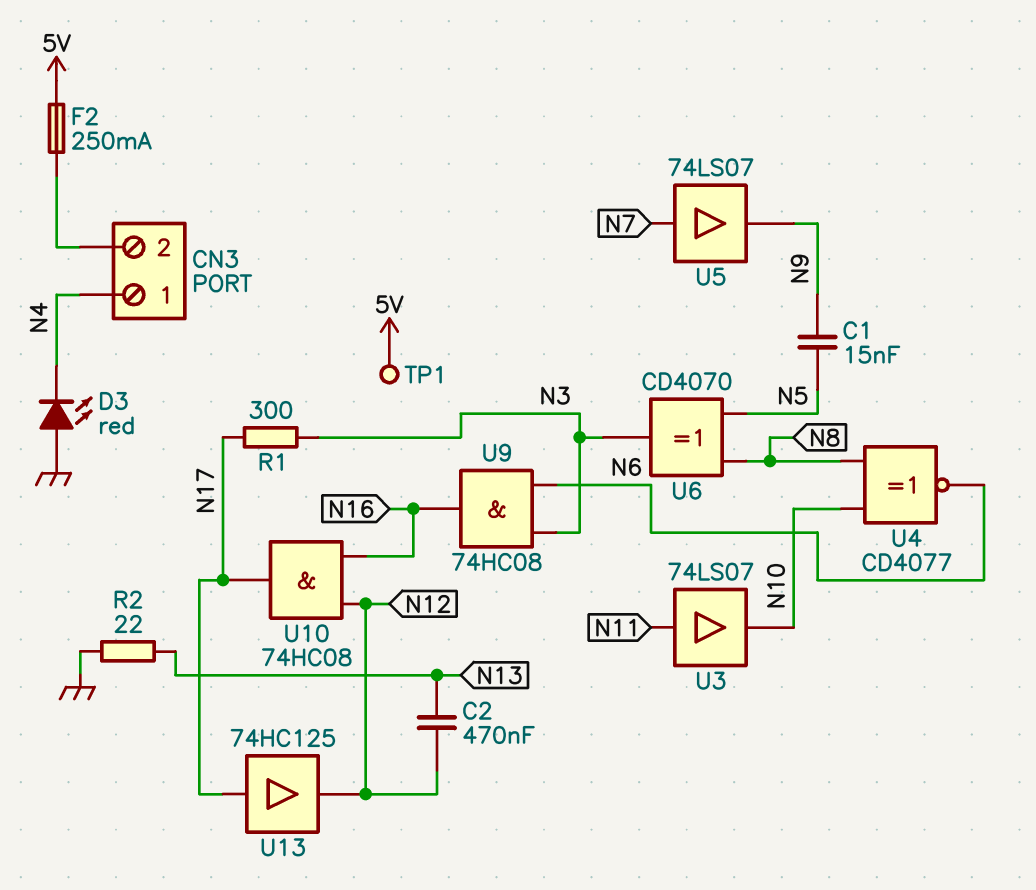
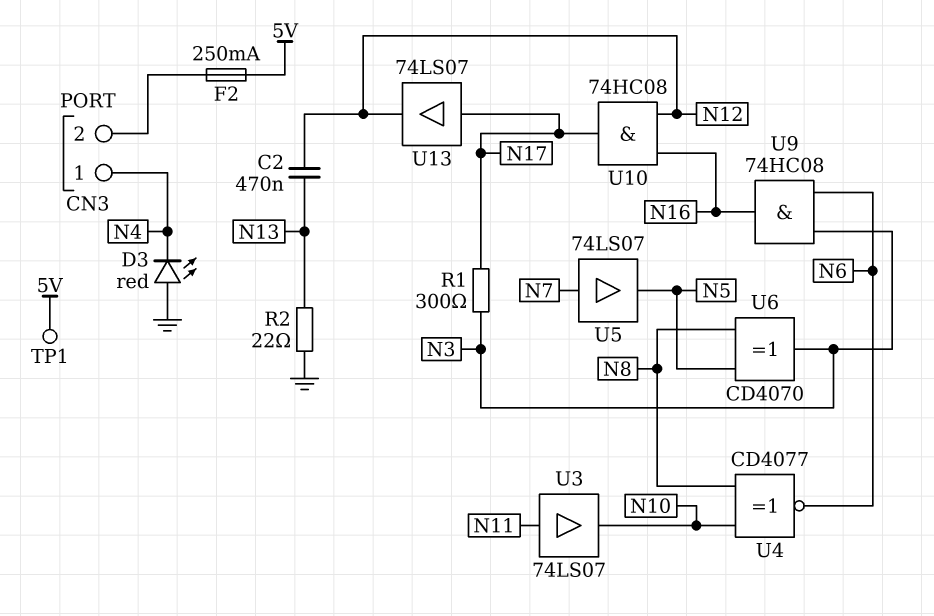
C1: 15nF (N5, N9) -> none
U5: buffer 74LS07 (in N7, out N9) -> buffer 74LS07 (in N7, out N5)
U13: buffer 74HC125 (in N17, out N12) -> buffer 74LS07 (in N17, out N12)

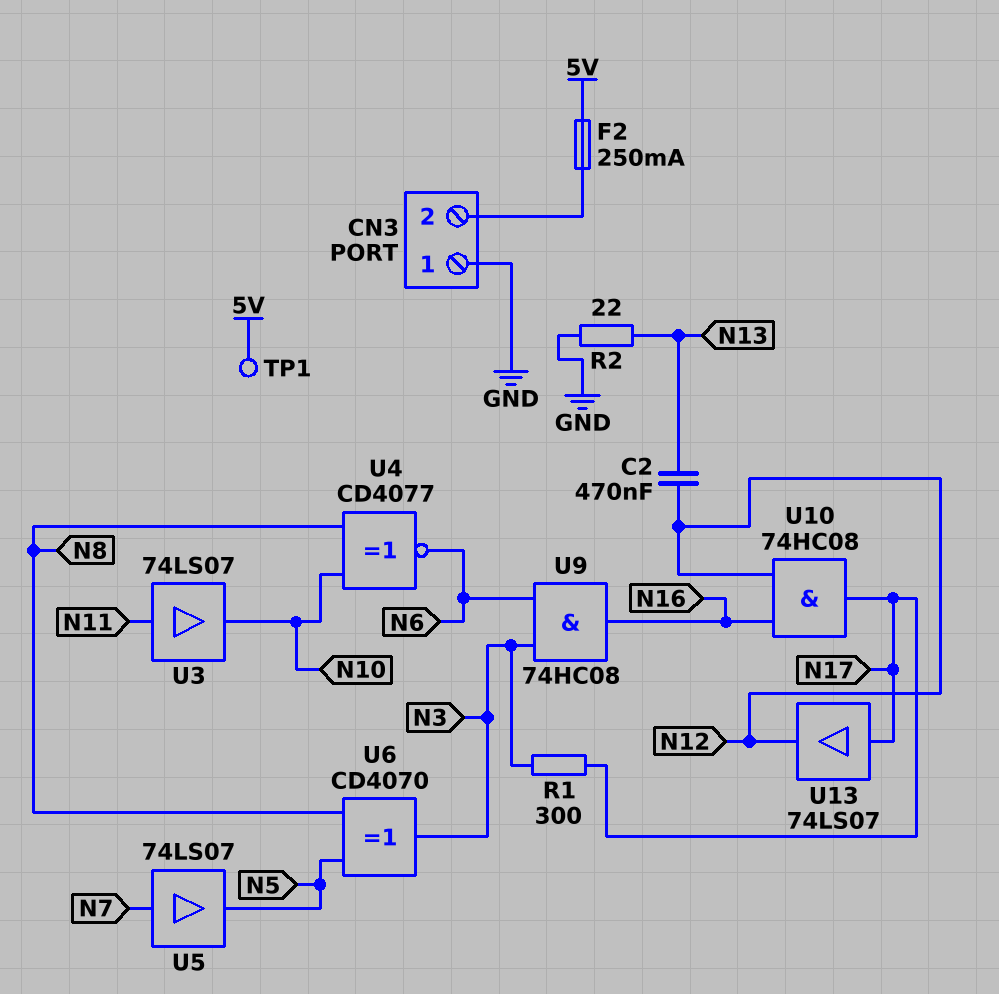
CN3 pin 1: N4 -> GND
D3: LED red (A GND, K N4) -> none

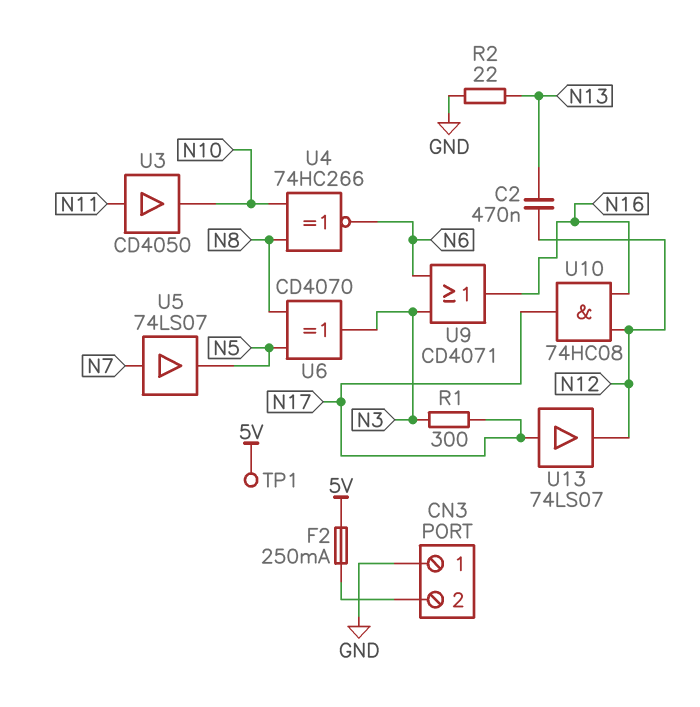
U3: buffer 74LS07 (in N11, out N10) -> buffer CD4050 (in N11, out N10)
U4: XNOR CD4077 (in N8, in N10, out N6) -> XNOR 74HC266 (in N8, in N10, out N6)
U9: AND 74HC08 (in N3, in N6, out N16) -> OR CD4071 (in N3, in N6, out N16)

